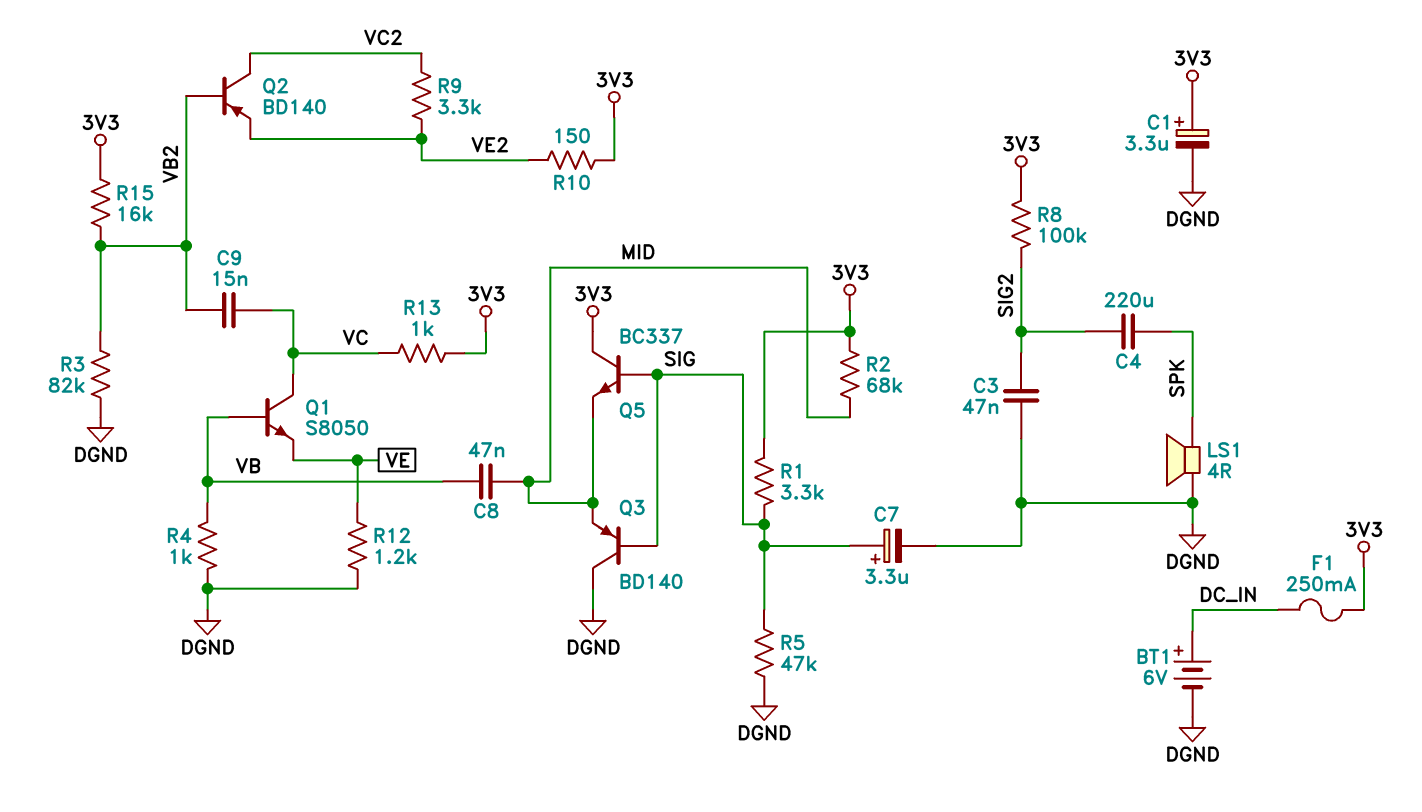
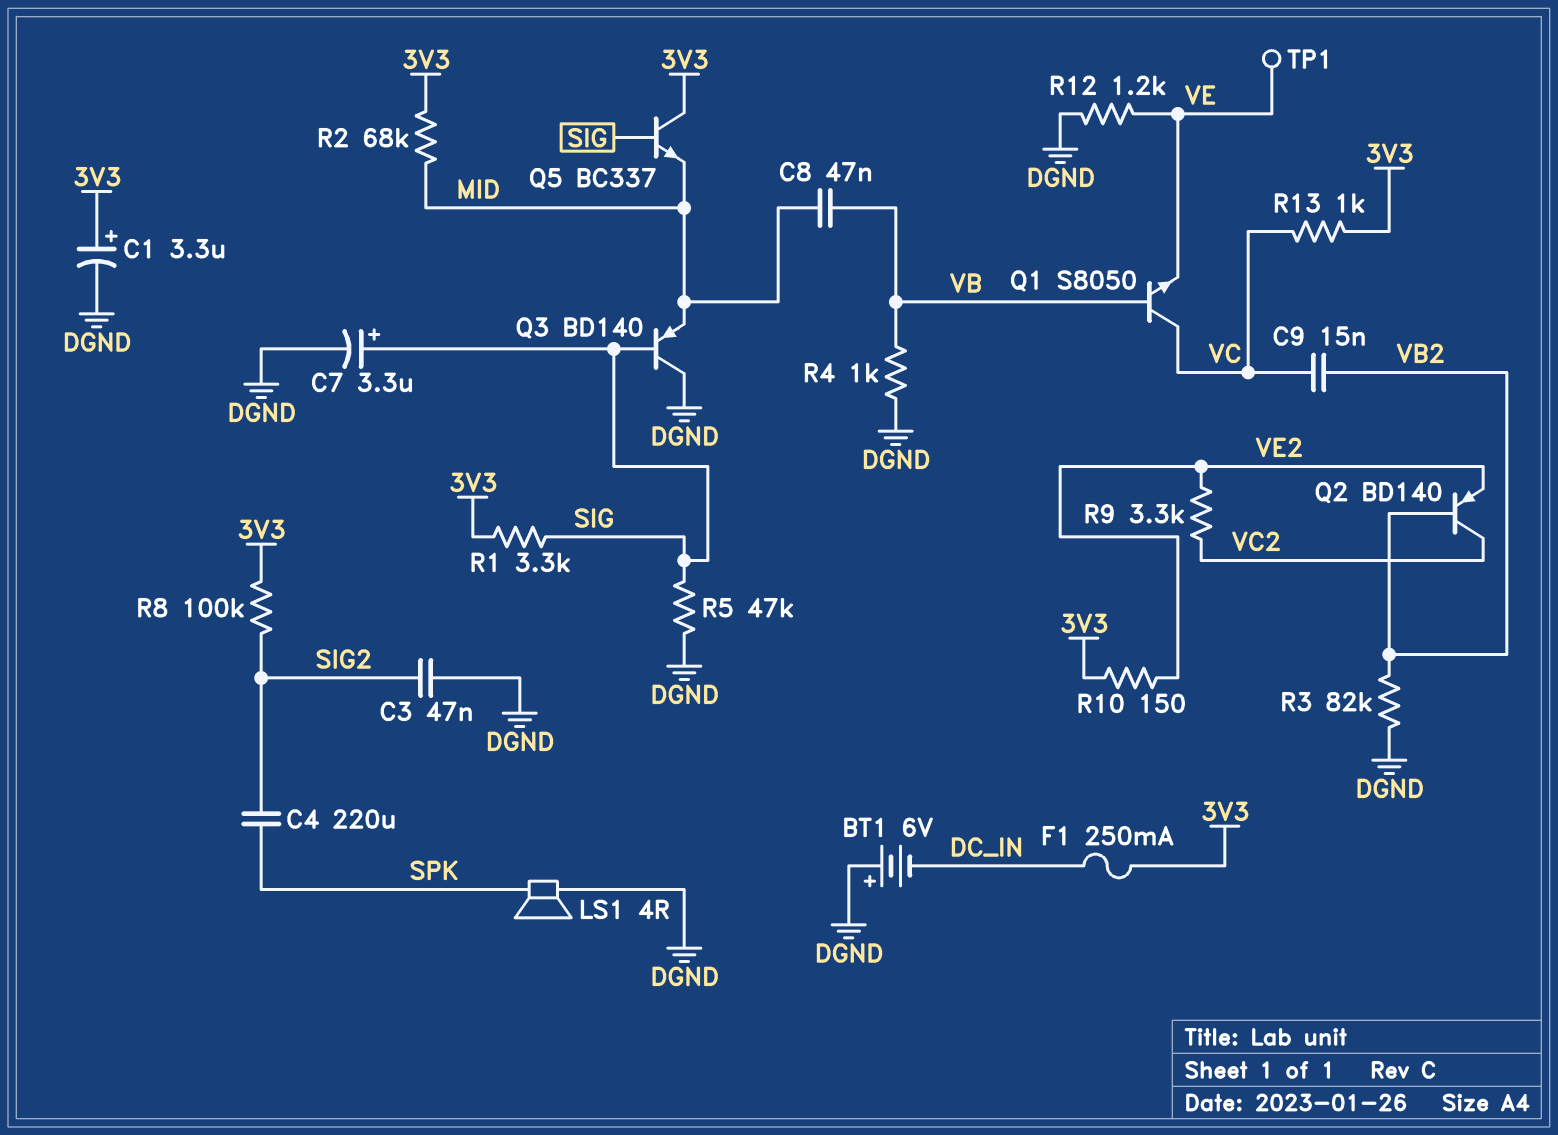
BT1: 6V (plus DC_IN, minus DGND) -> 6V (plus DGND, minus DC_IN)
R15: 16k (3V3, VB2) -> none
TP1: none -> test point (VE)

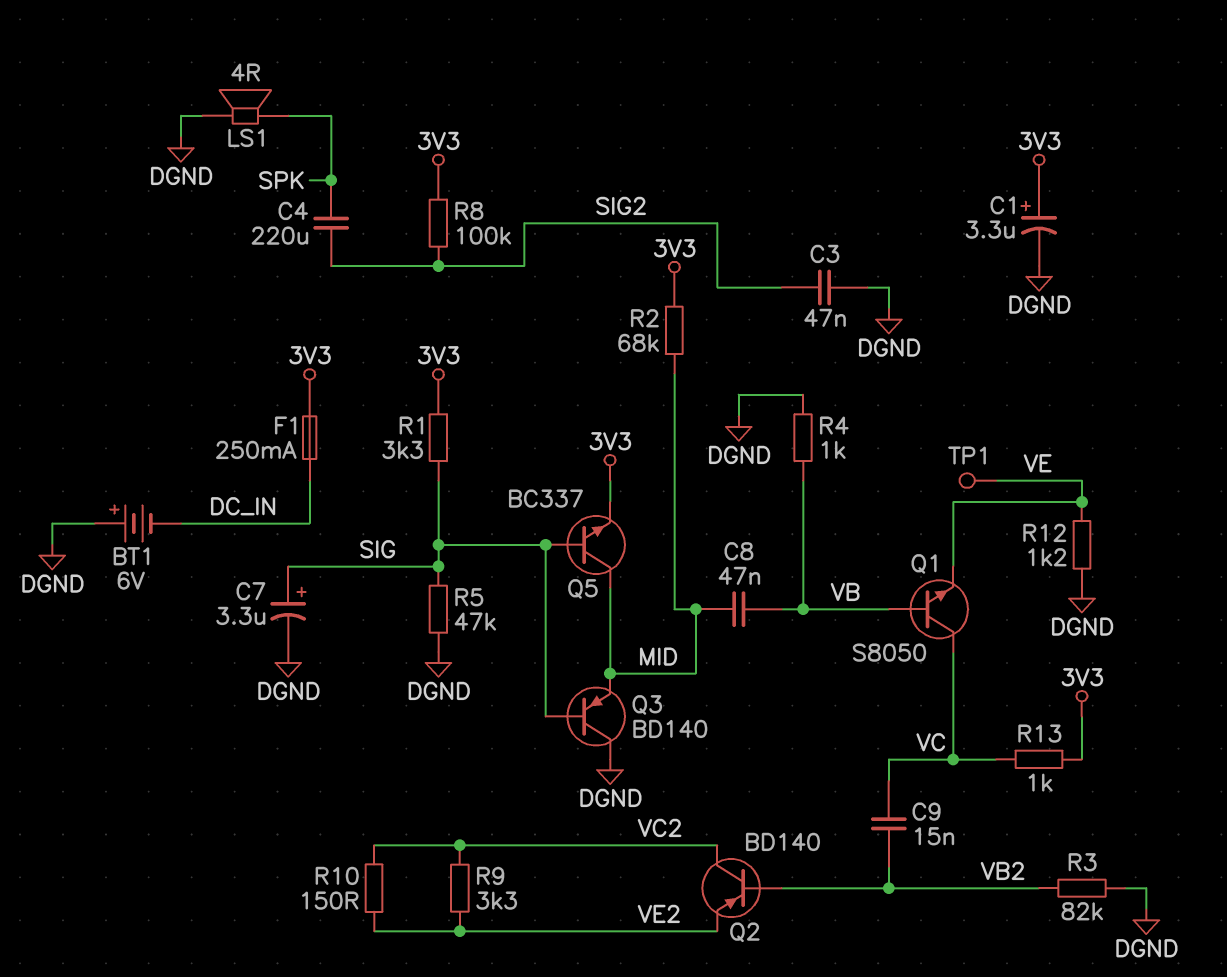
Q5: NPN BC337 (B SIG, C 3V3, E MID) -> NPN BC337 (B SIG, C MID, E 3V3)
R10: 150 (3V3, VE2) -> 150 (VC2, VE2)

